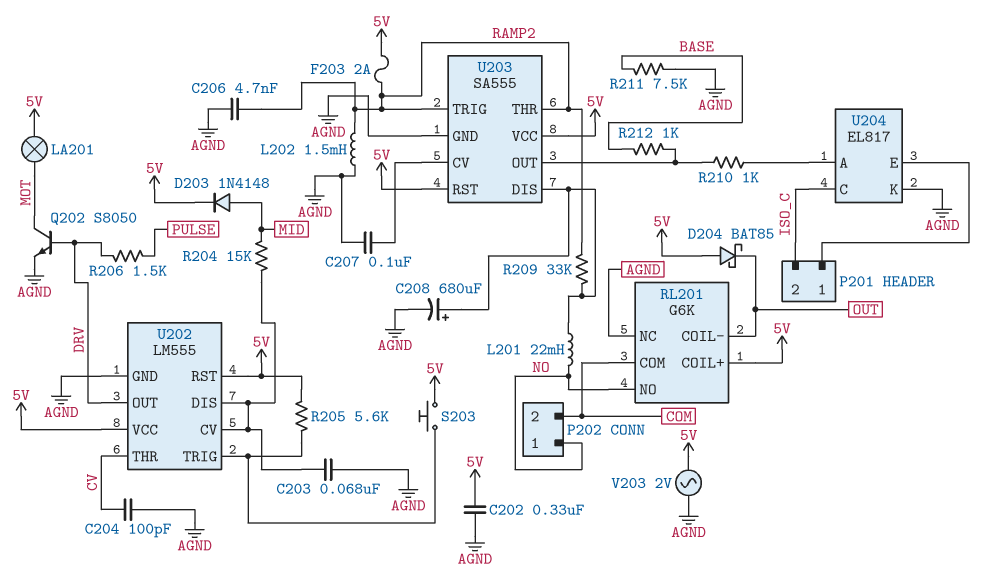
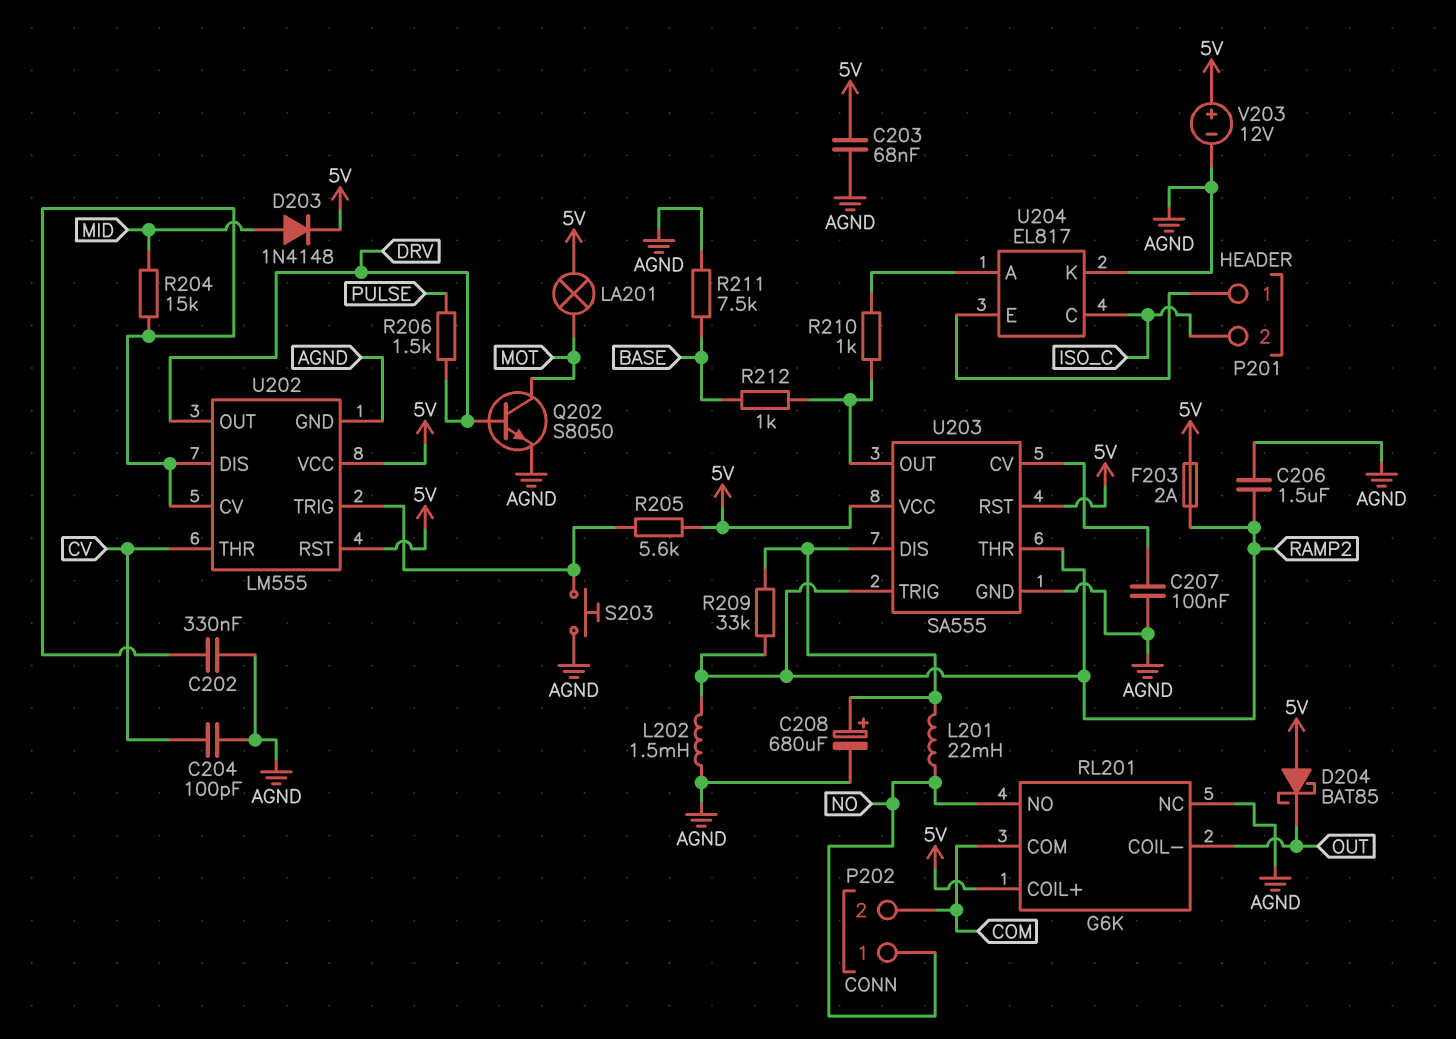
C202: 330nF (5V, AGND) -> 330nF (AGND, U202/CV)
C203: 68nF (AGND, U202/CV) -> 68nF (5V, AGND)
C206: 4.7nF (AGND, RAMP2) -> 1.5uF (AGND, RAMP2)
S203: button (5V, U202/TRIG) -> button (AGND, U202/TRIG)
V203: AC 2V (5V, AGND) -> 12V (plus 5V, minus AGND)

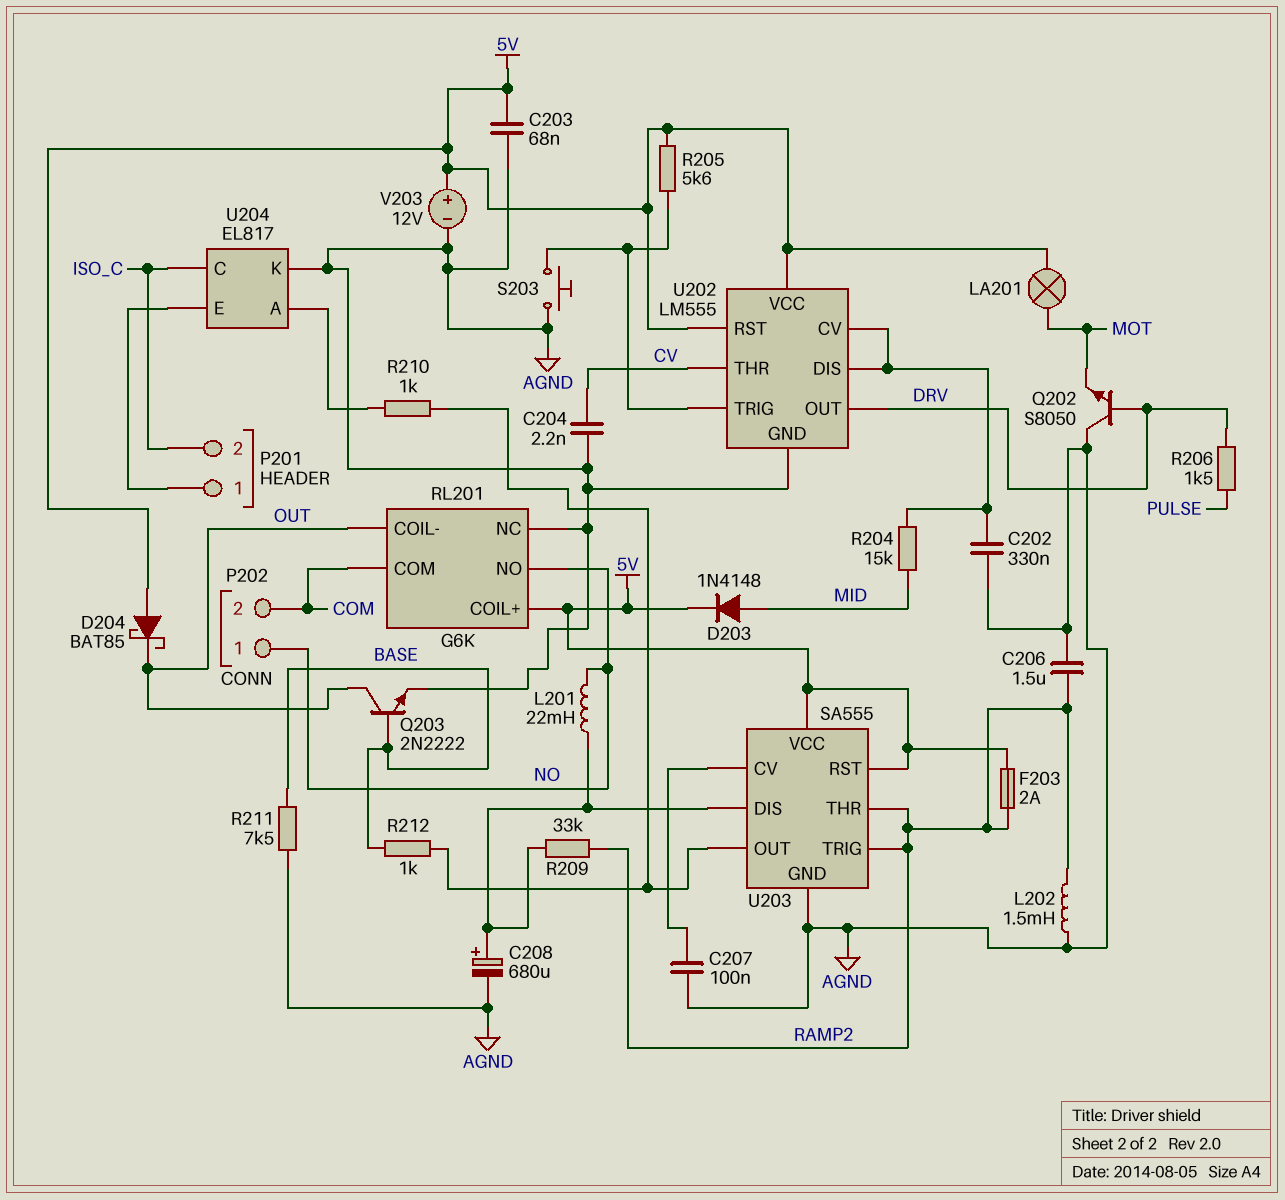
C204: 100pF (AGND, CV) -> 2.2nF (AGND, CV)
Q202: NPN S8050 (B DRV, C MOT, E AGND) -> NPN S8050 (B DRV, C AGND, E MOT)
Q203: none -> NPN 2N2222 (B BASE, C OUT, E AGND)

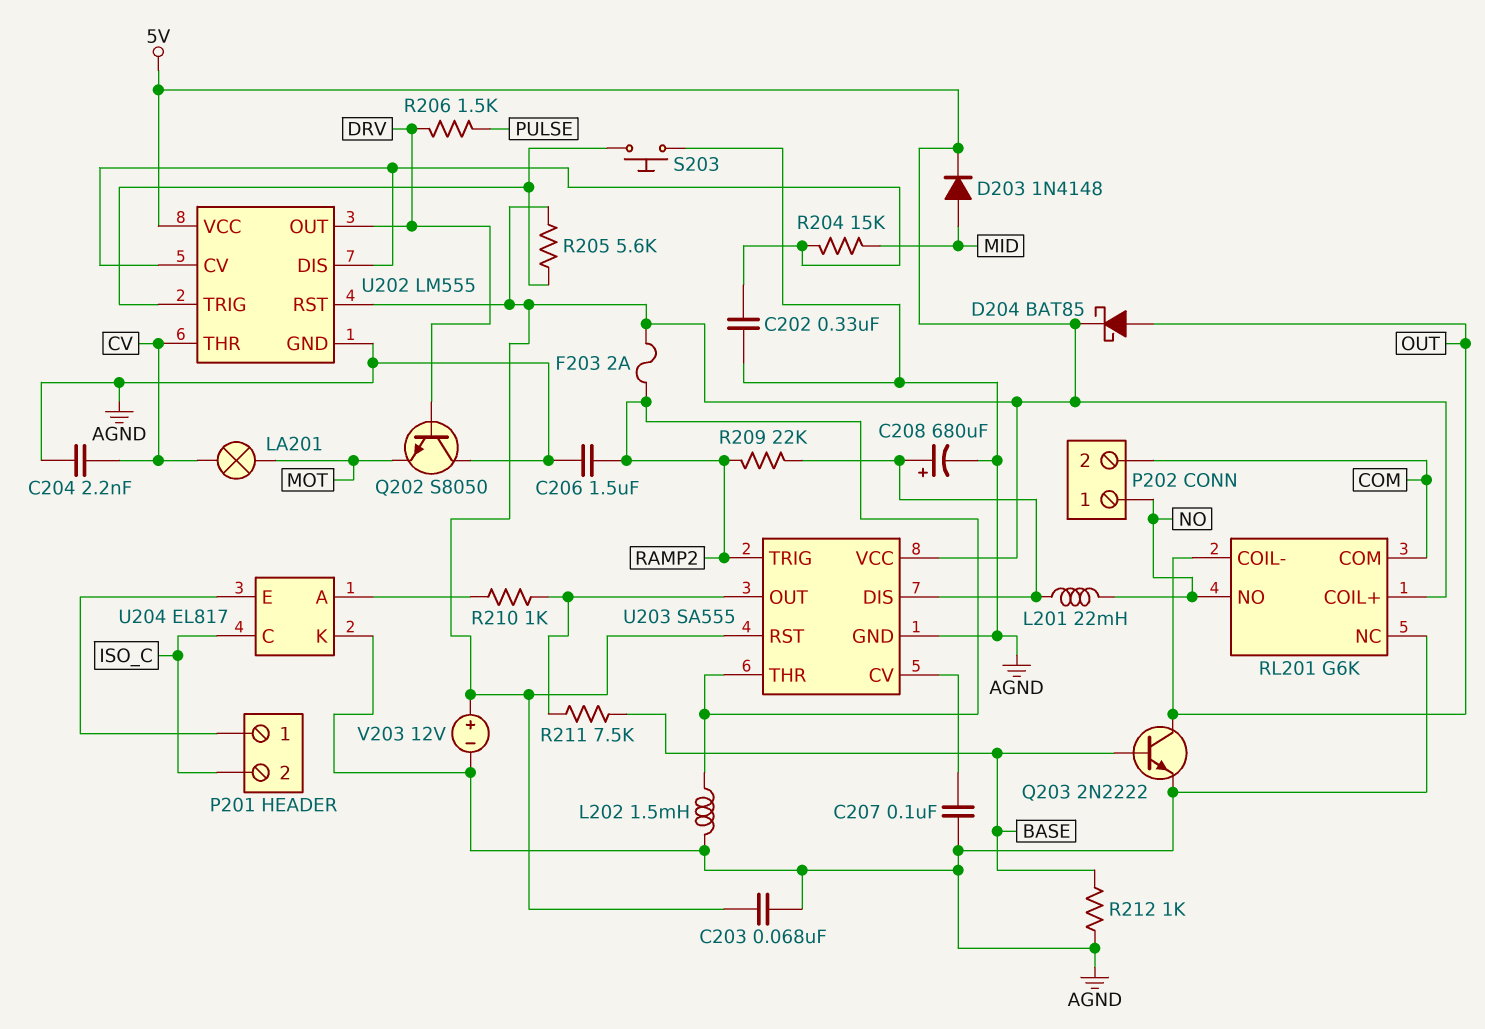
D204: schottky BAT85 (A 5V, K OUT) -> schottky BAT85 (A OUT, K 5V)
LA201: lamp (5V, MOT) -> lamp (CV, MOT)
R209: 33k (RAMP2, U203/DIS) -> 22k (RAMP2, U203/DIS)
R211: 7.5k (AGND, BASE) -> 7.5k (BASE, U203/OUT)
R212: 1k (BASE, U203/OUT) -> 1k (AGND, BASE)

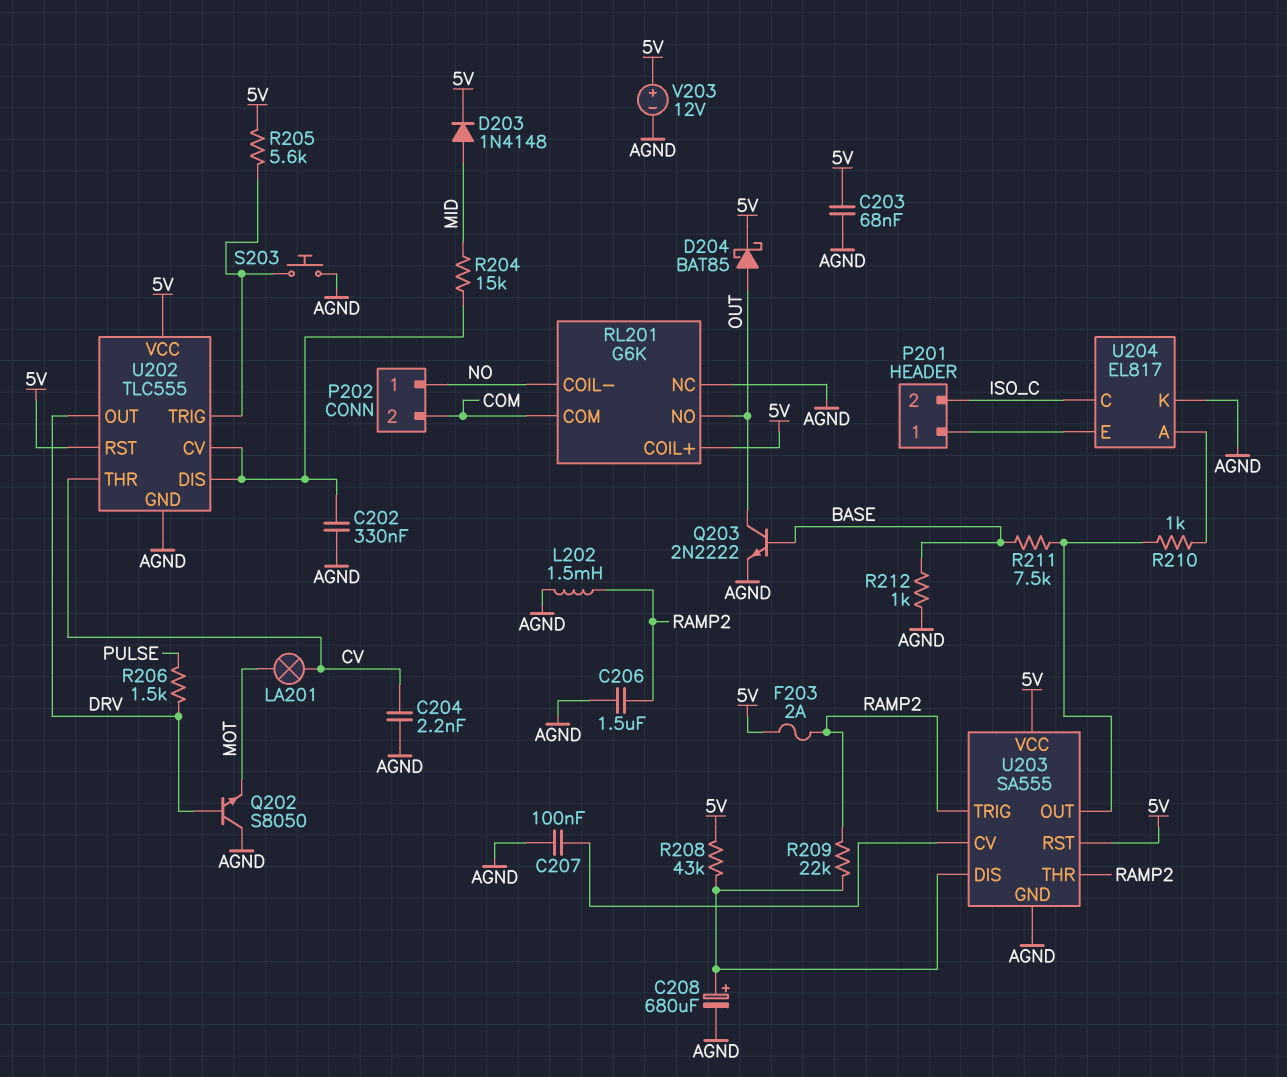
L201: 22mH (NO, U203/DIS) -> none
R208: none -> 43k (5V, U203/DIS)
RL201 pin COIL-: OUT -> NO
RL201 pin NO: NO -> OUT
U202: LM555 -> TLC555

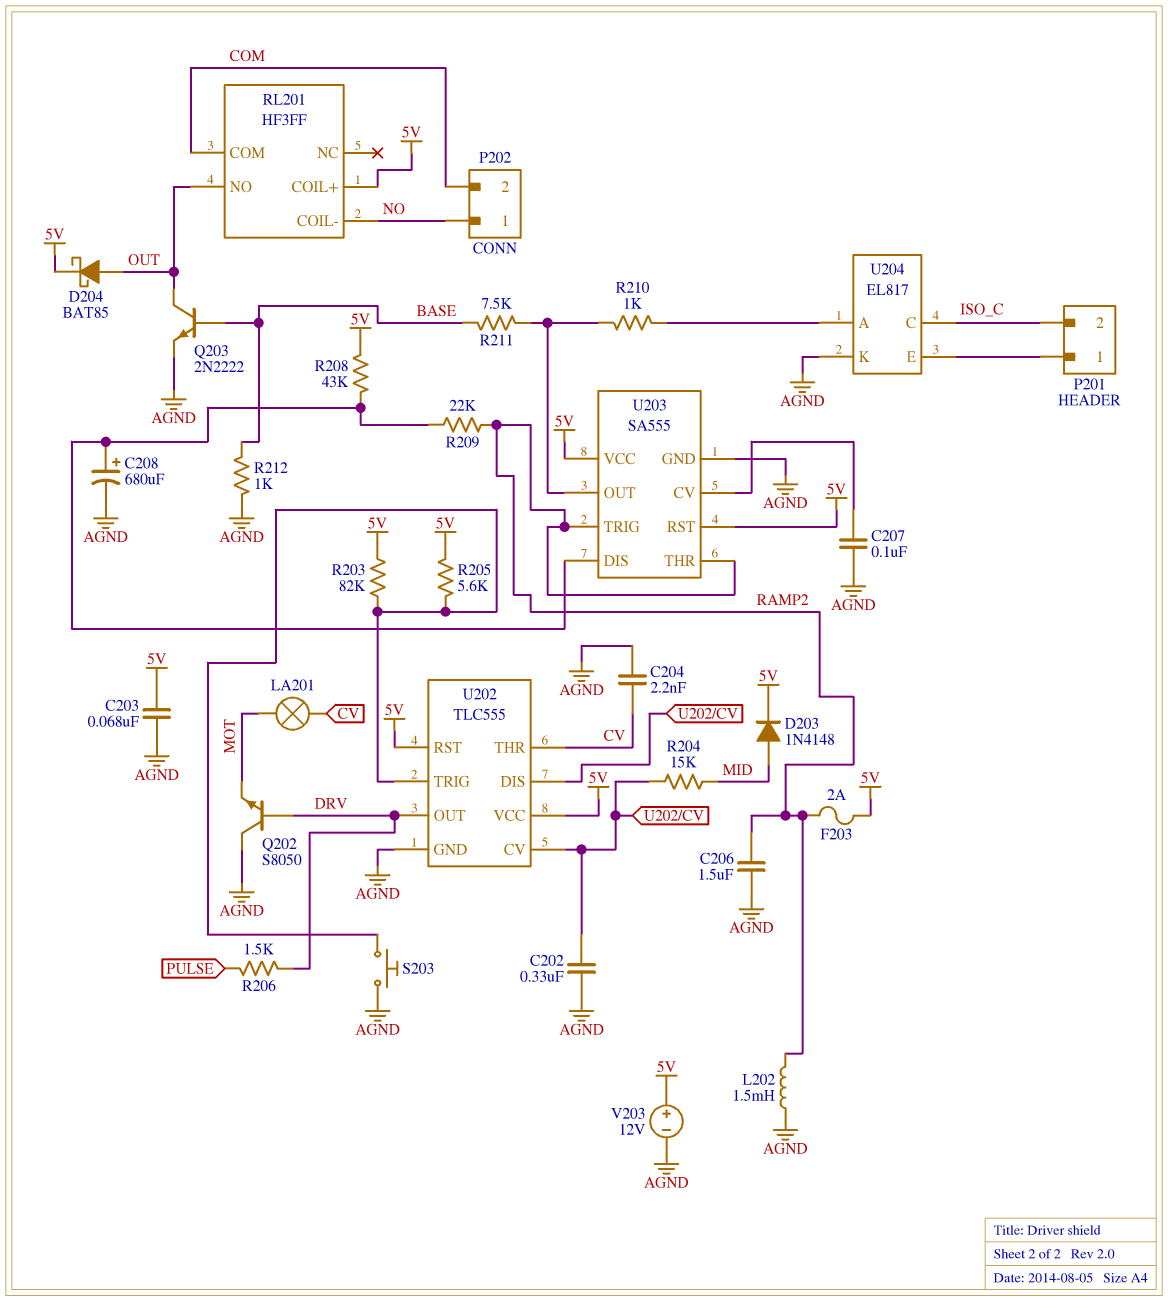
R203: none -> 82k (5V, U202/TRIG)
RL201: G6K -> HF3FF
RL201 pin NC: AGND -> none

